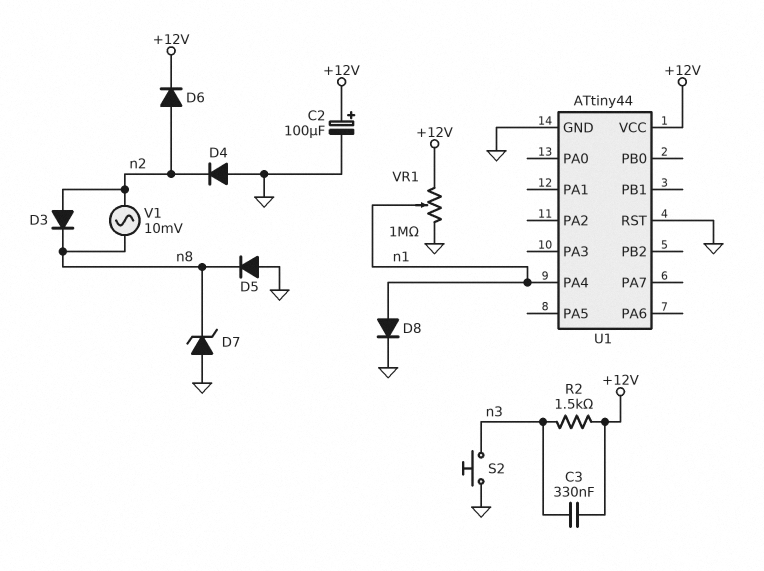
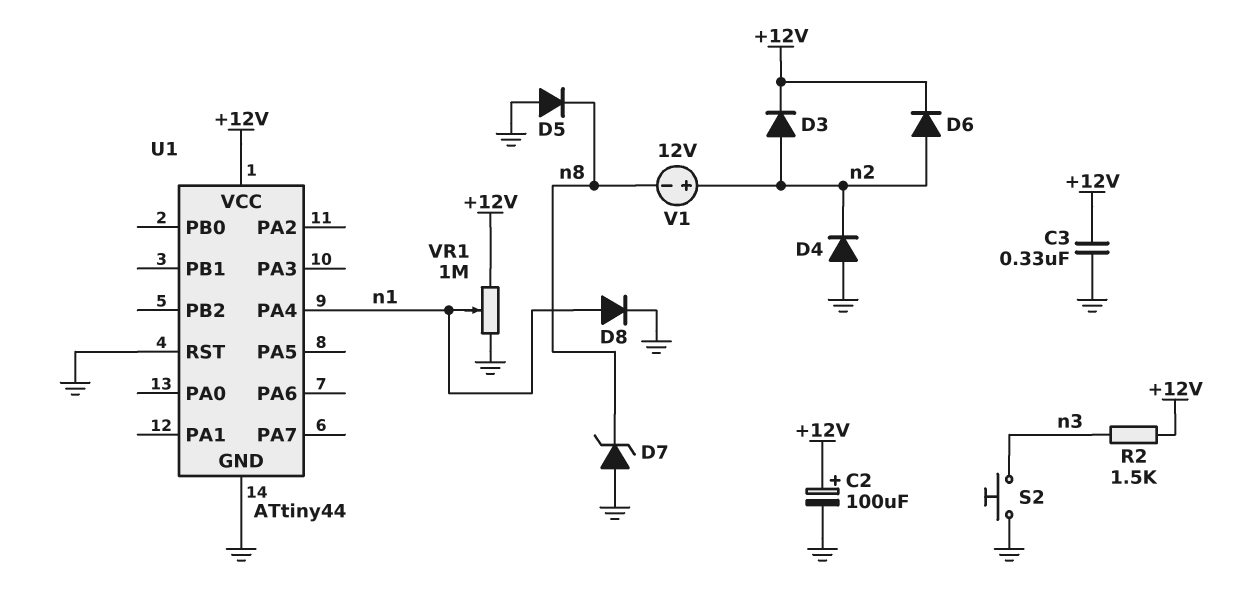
C3: 330nF (+12V, n3) -> 330nF (+12V, GND)
D3: diode (A n2, K n8) -> diode (A n2, K +12V)
V1: AC 10mV (n2, n8) -> 12V (plus n2, minus n8)

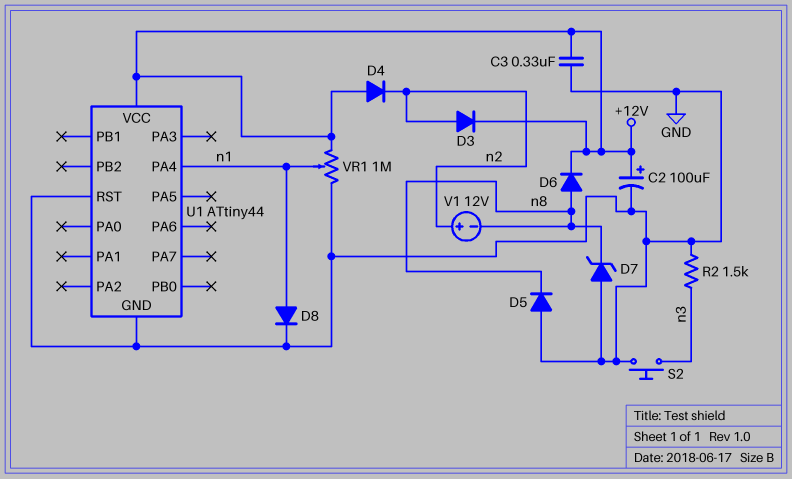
D4: diode (A GND, K n2) -> diode (A +12V, K n2)
D6: diode (A n2, K +12V) -> diode (A n8, K +12V)
R2: 1.5k (+12V, n3) -> 1.5k (GND, n3)

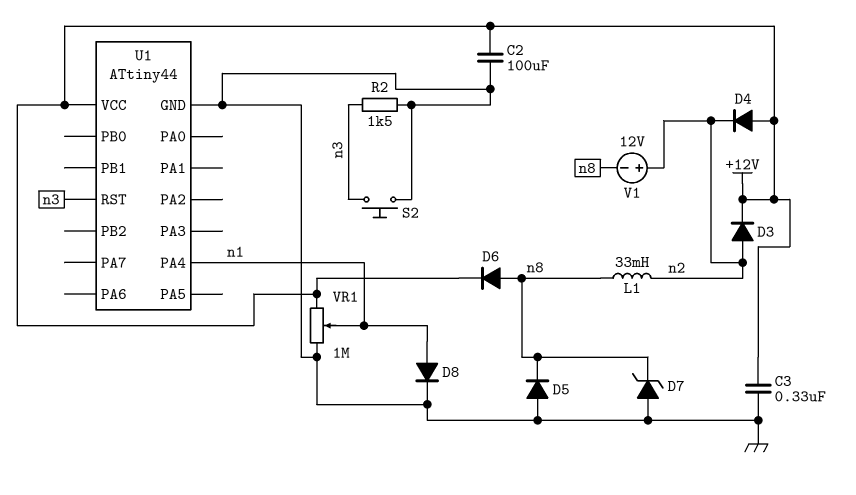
C2: 100uF (plus +12V, minus GND) -> 100uF (+12V, GND)
L1: none -> 33mH (n2, n8)
U1 pin RST: GND -> n3

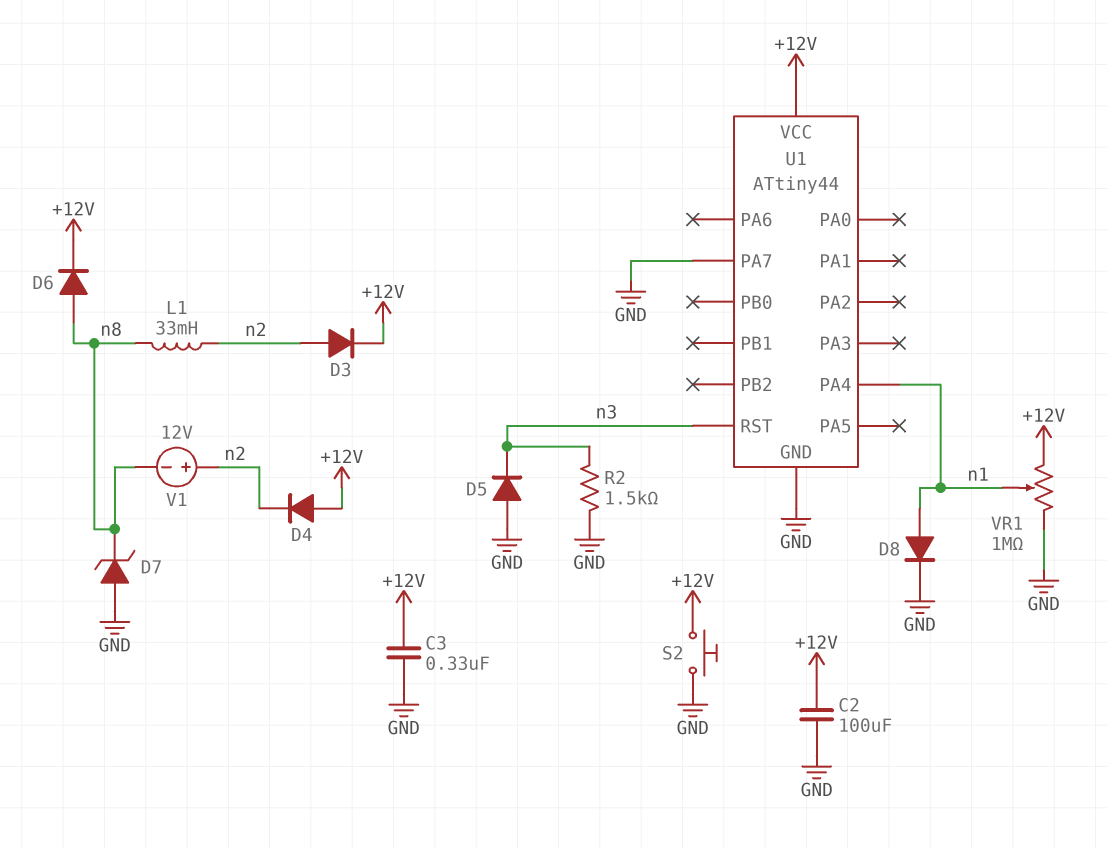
D5: diode (A GND, K n8) -> diode (A GND, K n3)
S2: button (GND, n3) -> button (+12V, GND)
U1 pin PA7: none -> GND

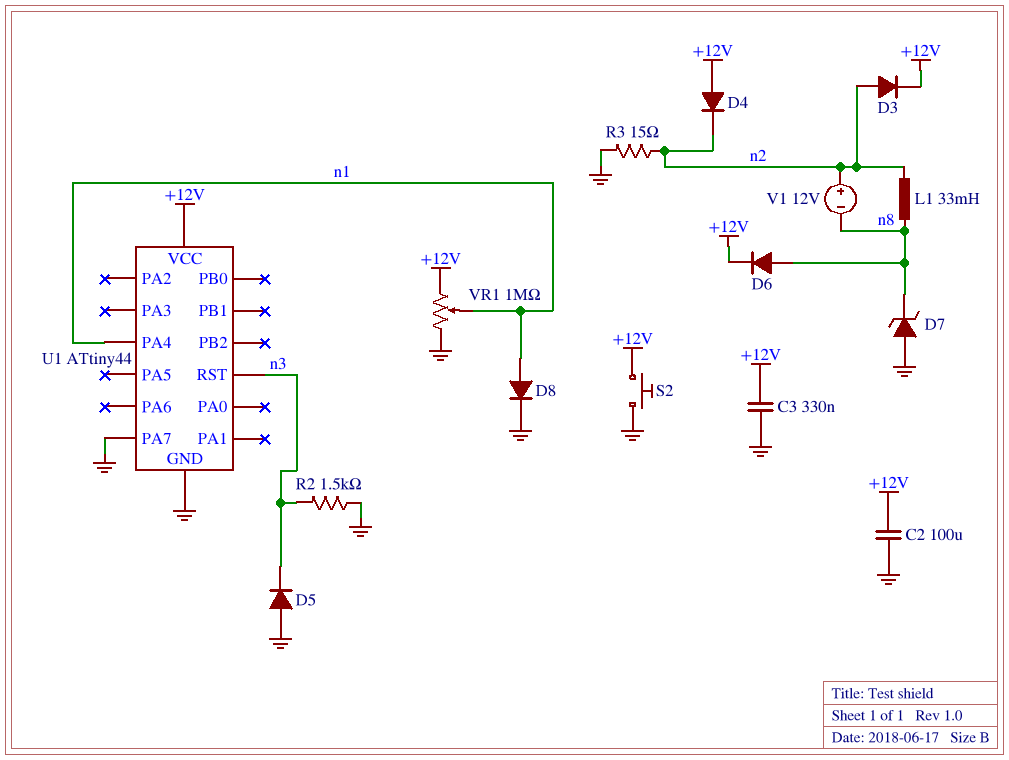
R3: none -> 15 (GND, n2)

